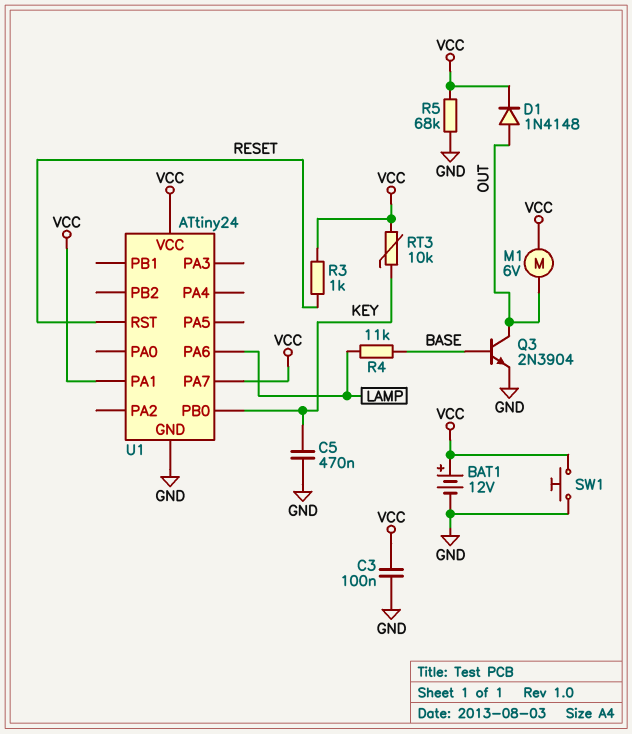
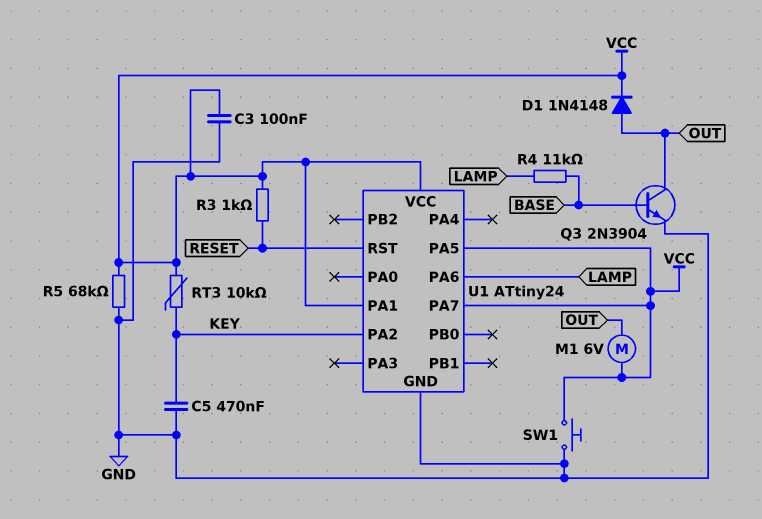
BAT1: 12V (plus VCC, minus GND) -> none
U1 pin PA2: none -> KEY
U1 pin PA5: none -> VCC
U1 pin PB0: KEY -> none

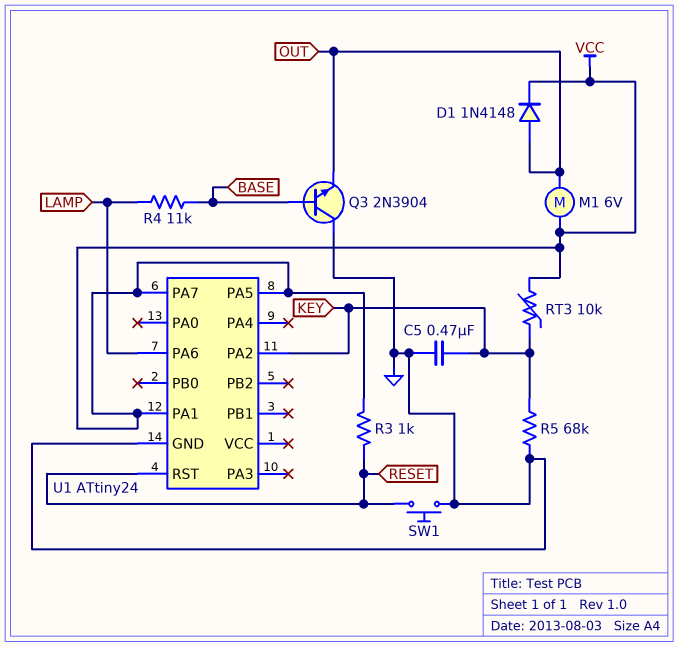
C3: 100nF (GND, VCC) -> none
Q3: NPN 2N3904 (B BASE, C OUT, E GND) -> NPN 2N3904 (B BASE, C GND, E OUT)
R5: 68k (GND, VCC) -> 68k (GND, KEY)
SW1: button (GND, VCC) -> button (GND, RESET)
U1 pin VCC: VCC -> none

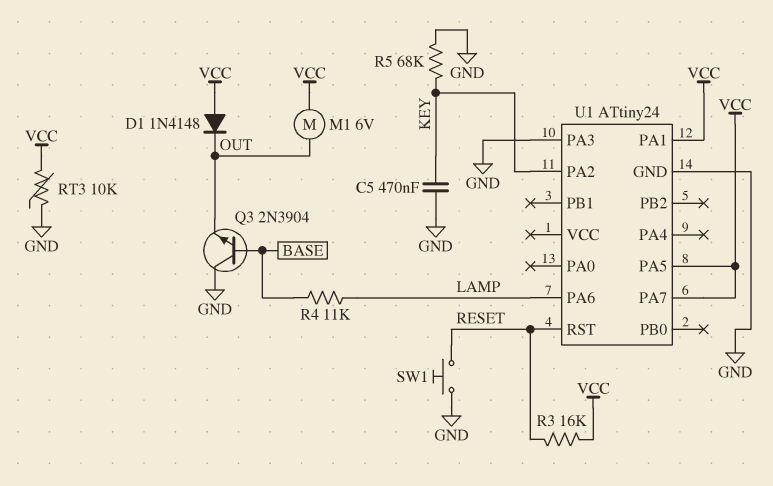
D1: diode 1N4148 (A OUT, K VCC) -> diode 1N4148 (A VCC, K OUT)
R3: 1k (RESET, VCC) -> 16k (RESET, VCC)
RT3: 10k (KEY, VCC) -> 10k (GND, VCC)
U1 pin PA3: none -> GND

